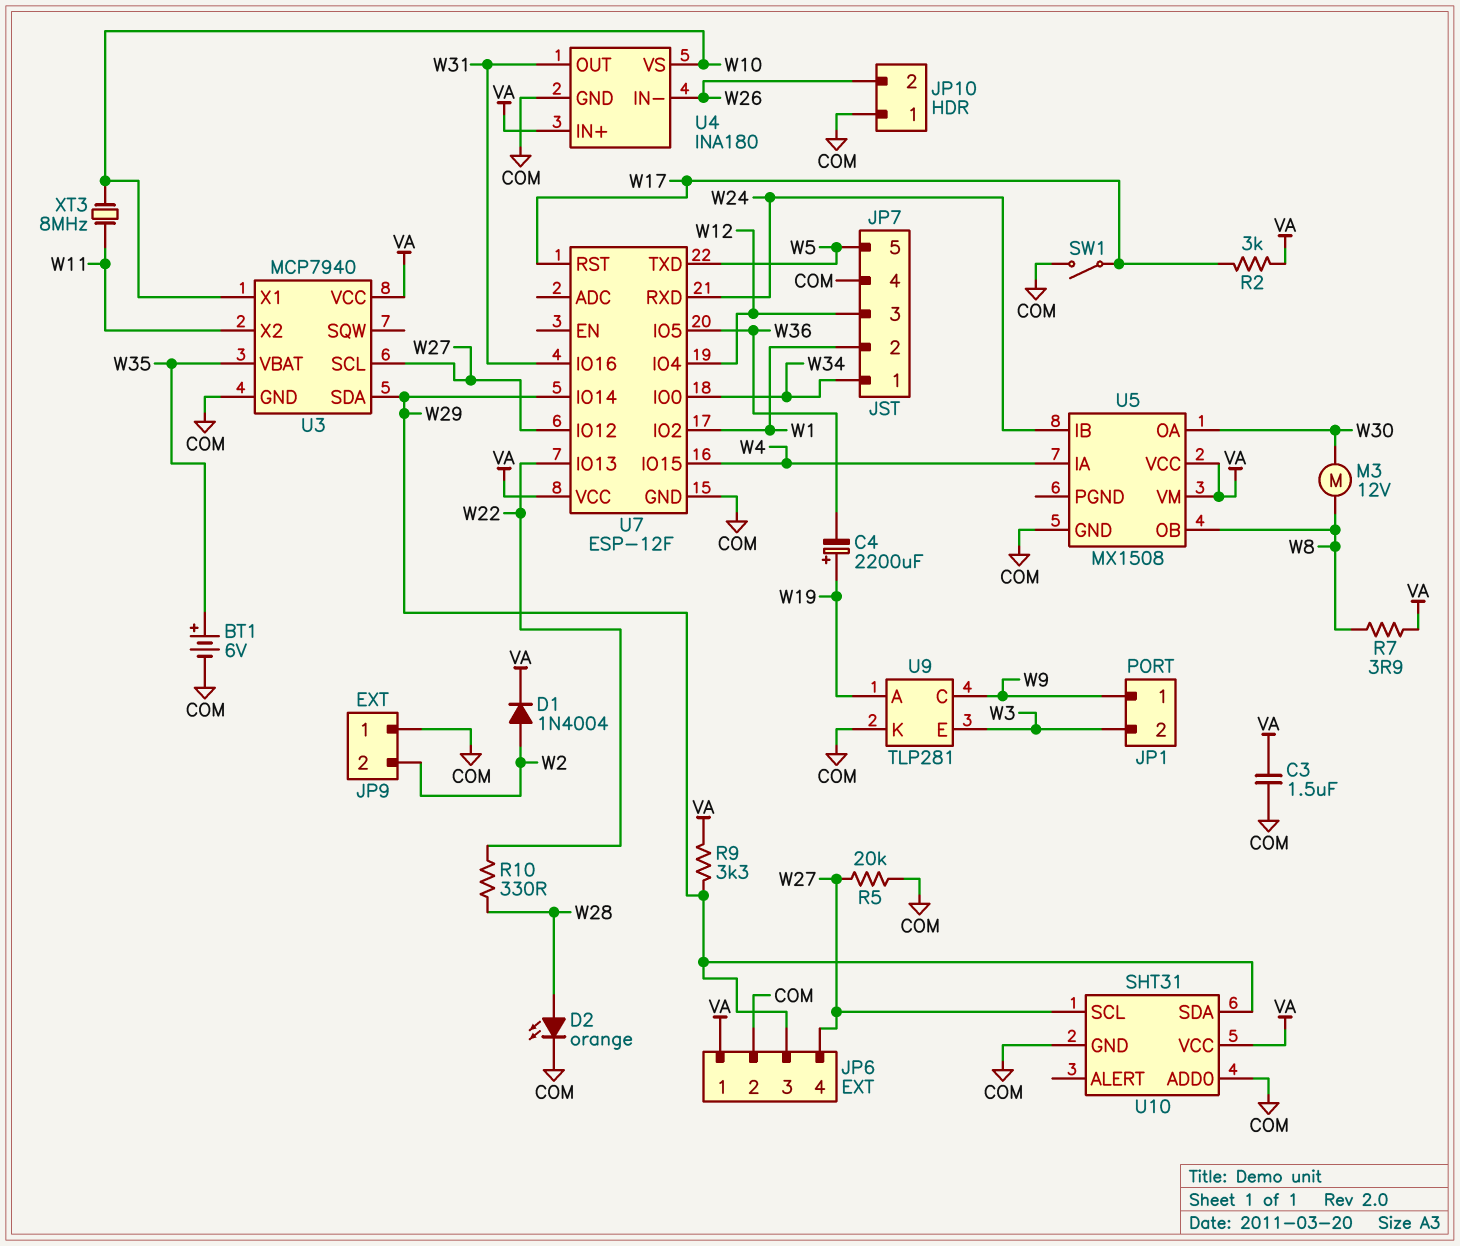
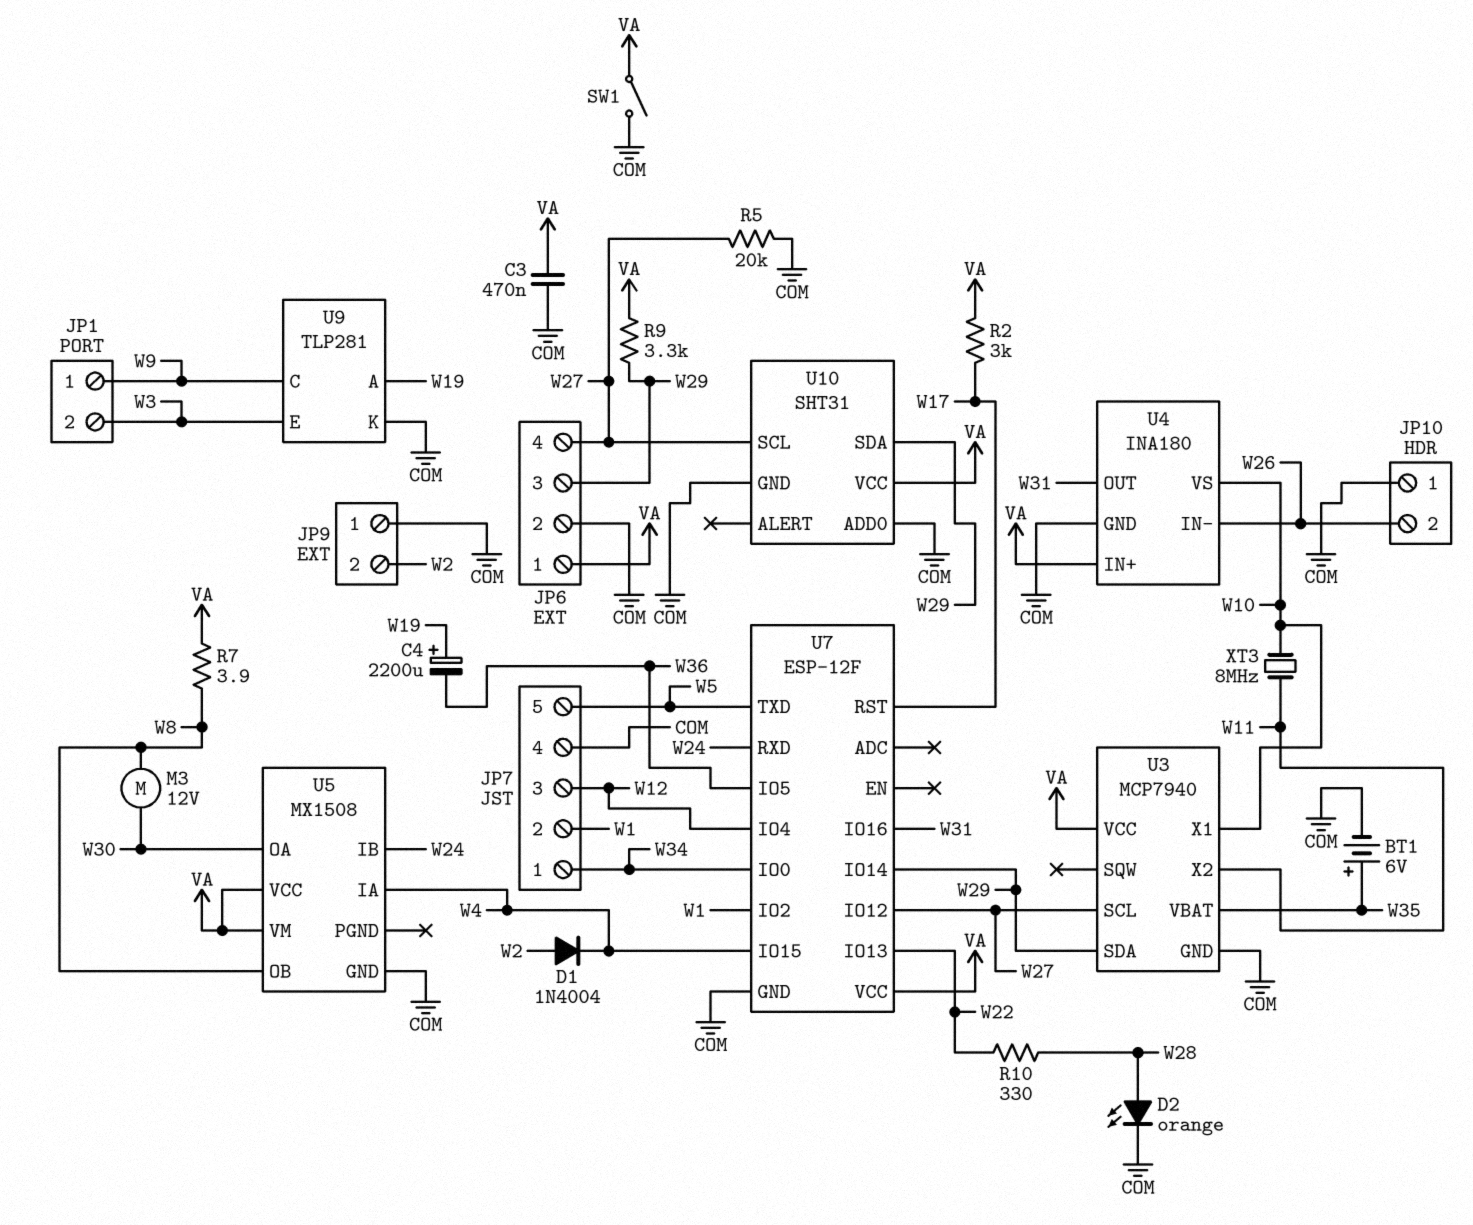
C3: 1.5uF (COM, VA) -> 470nF (COM, VA)
D1: diode 1N4004 (A W2, K VA) -> diode 1N4004 (A W2, K W4)
SW1: switch (COM, W17) -> switch (COM, VA)

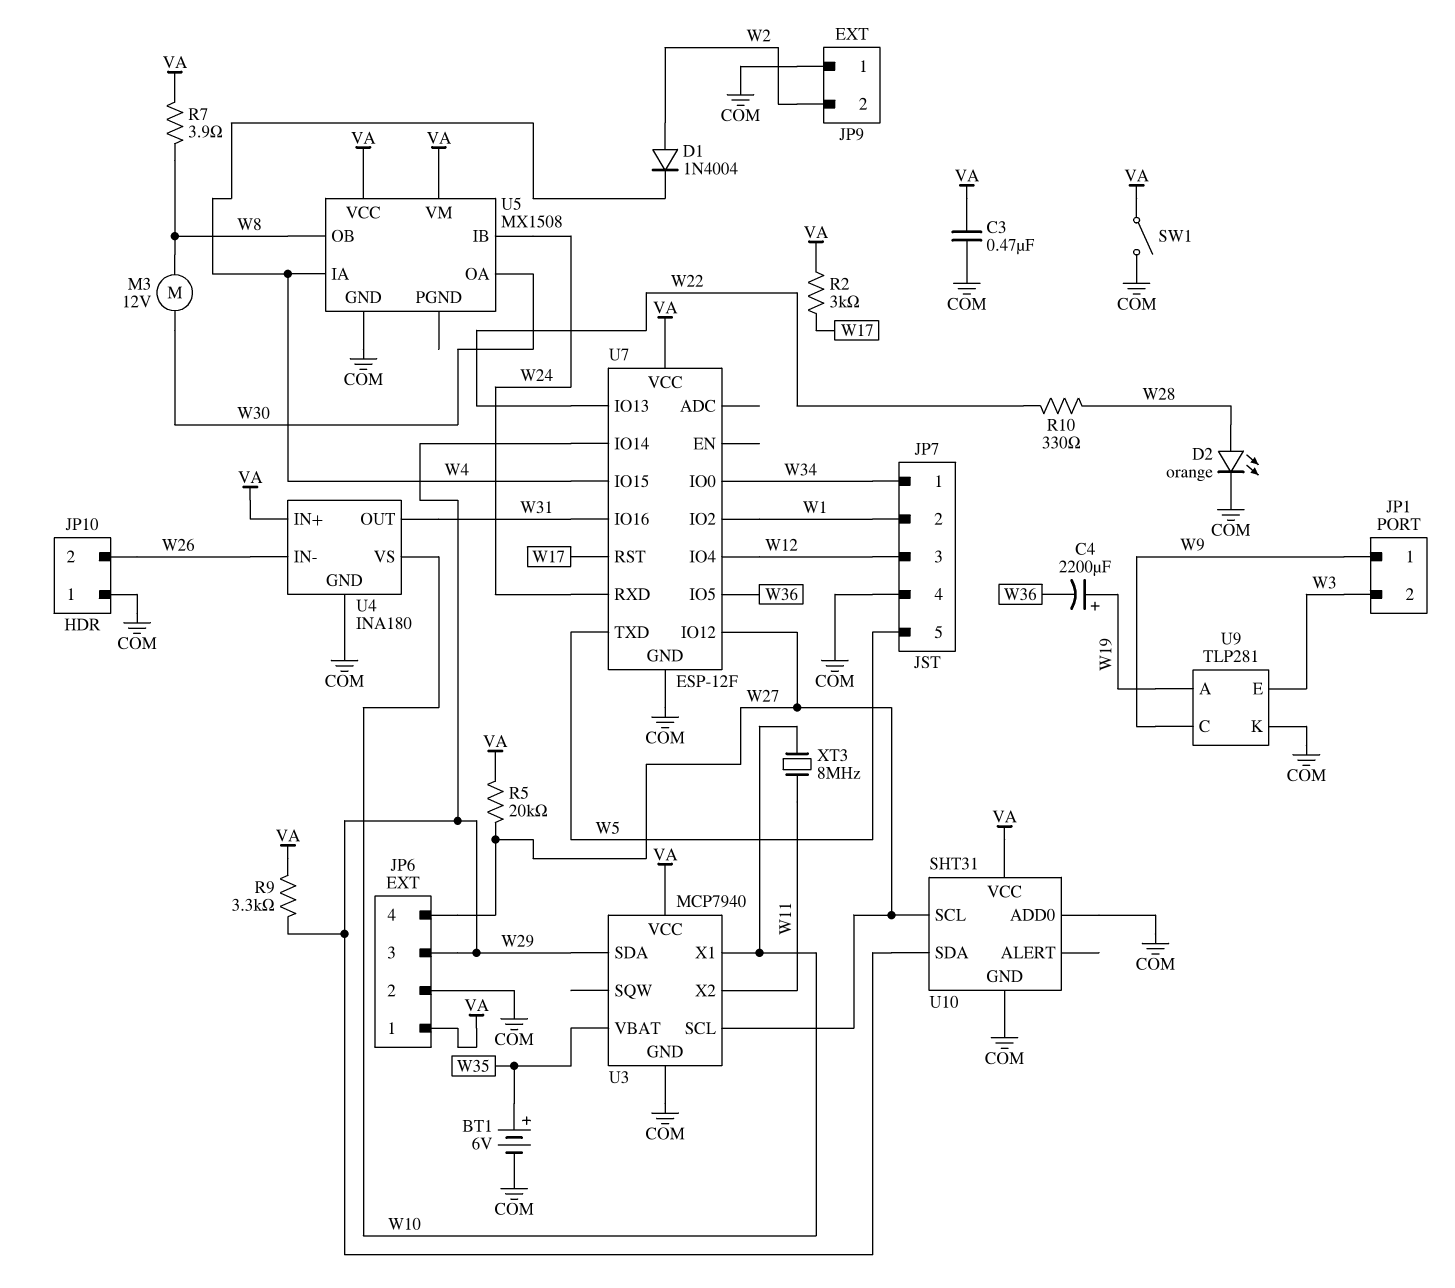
R5: 20k (COM, W27) -> 20k (VA, W27)

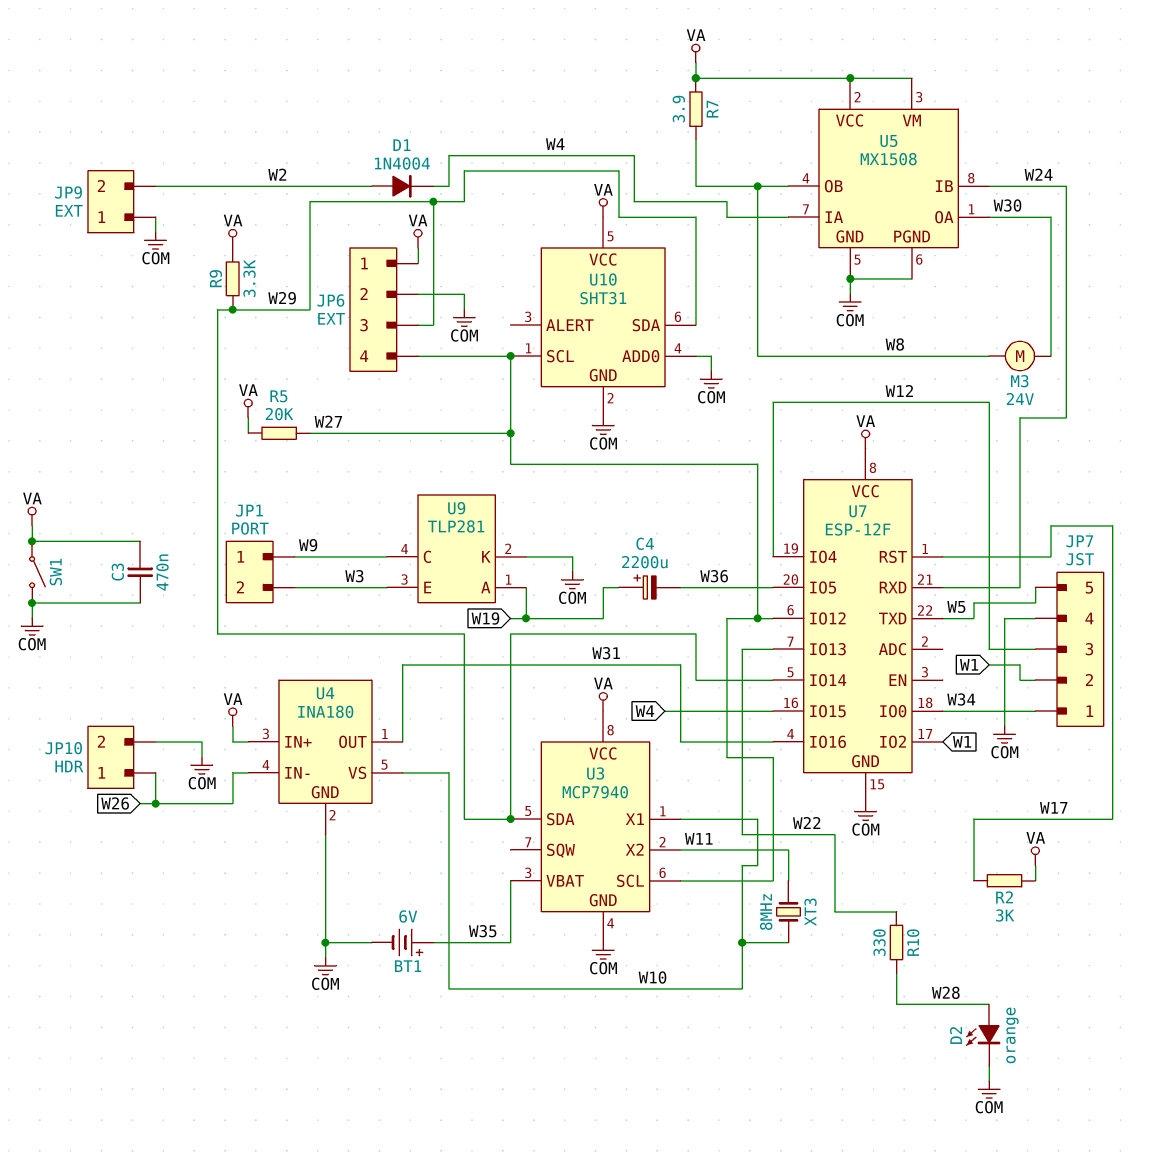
JP10 pin 1: COM -> W26
JP10 pin 2: W26 -> COM
M3: motor 12V (W8, W30) -> motor 24V (W8, W30)
U5 pin PGND: none -> COM

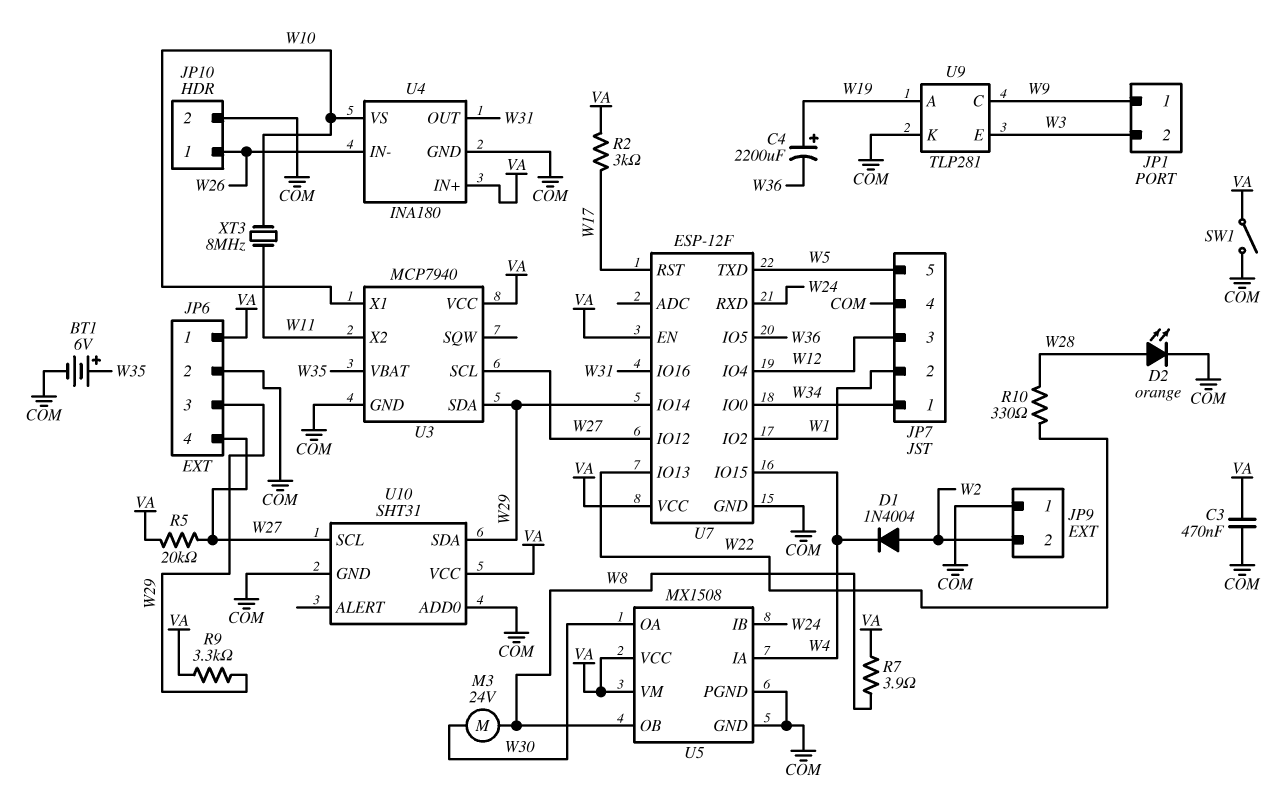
U7 pin EN: none -> VA

